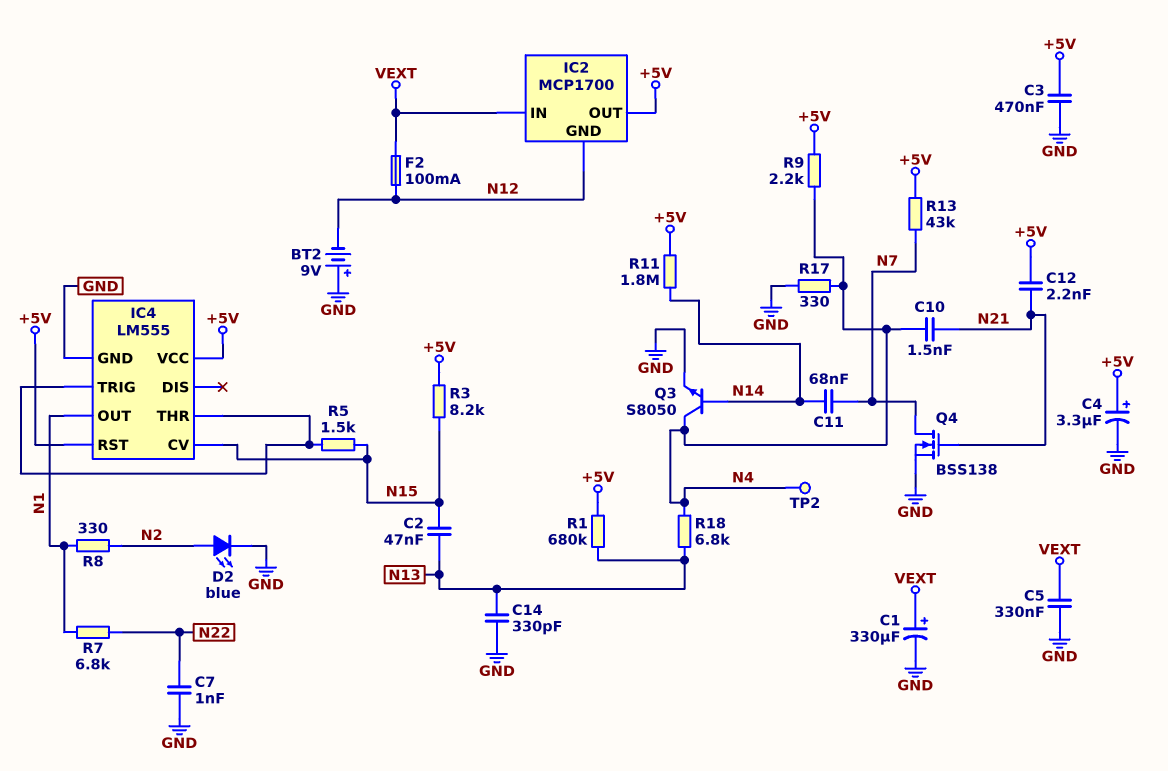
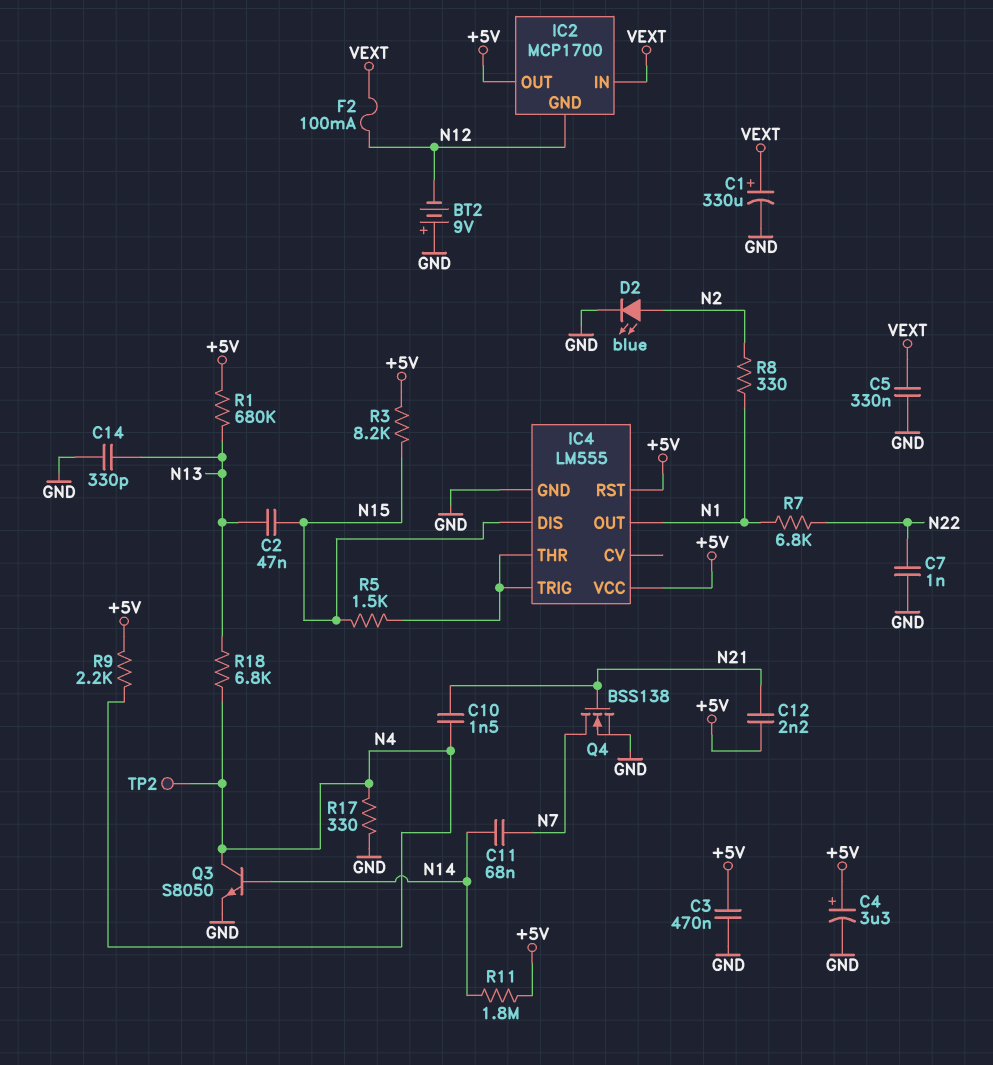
IC4 pin CV: N15 -> none
IC4 pin DIS: none -> N15
R13: 43k (+5V, N7) -> none

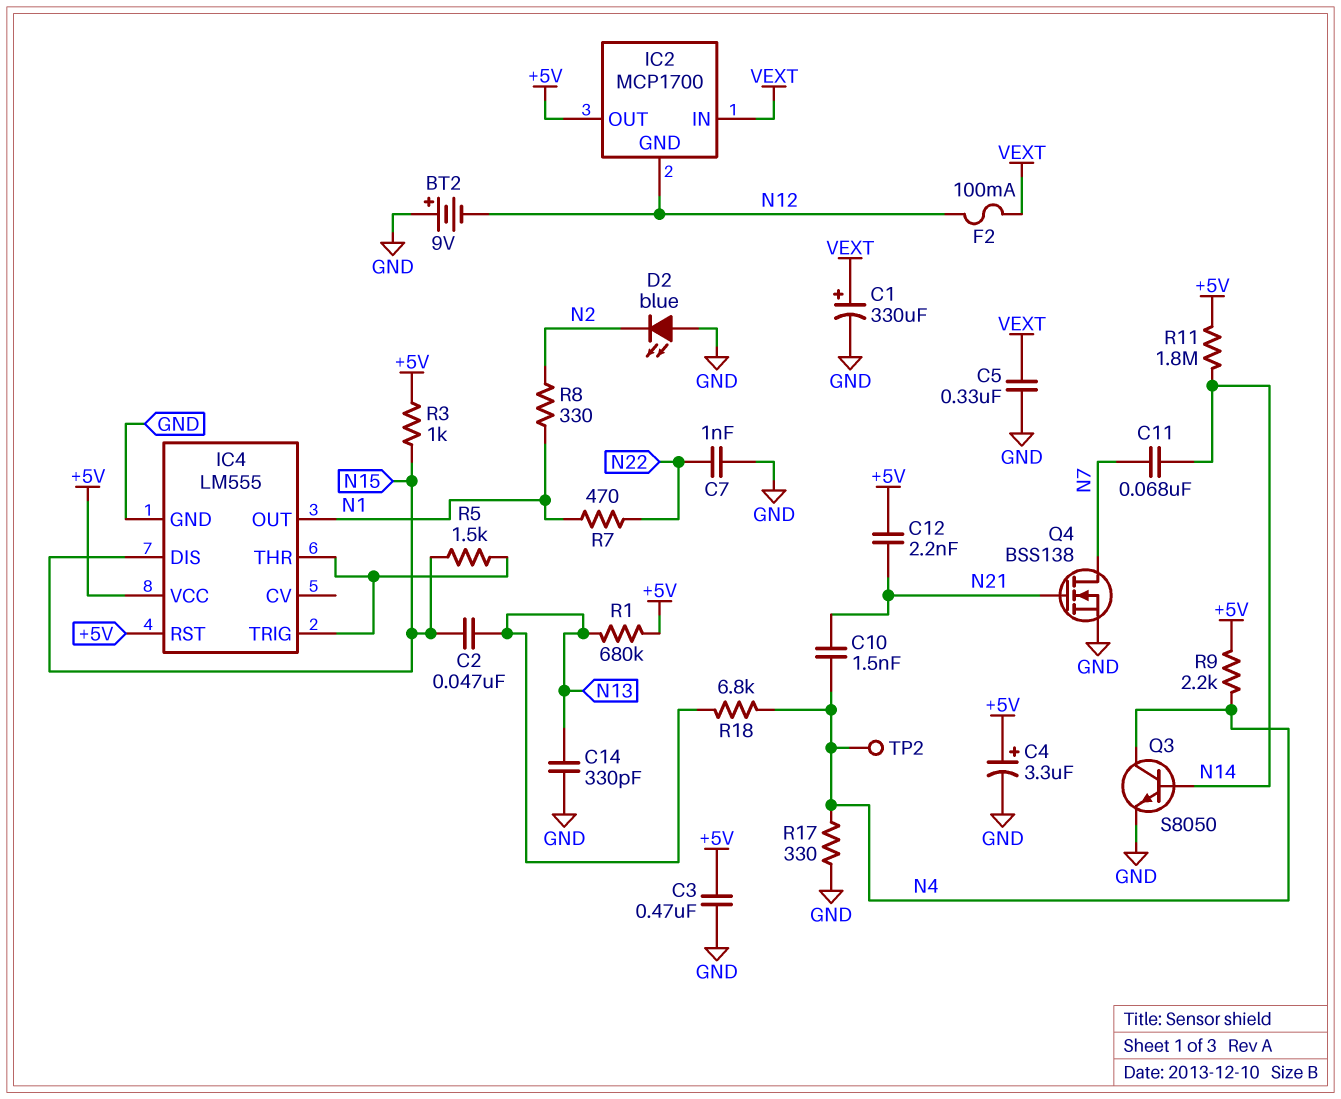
D2: LED blue (A N2, K GND) -> LED blue (A GND, K N2)
R3: 8.2k (+5V, N15) -> 1k (+5V, N15)
R7: 6.8k (N1, N22) -> 470 (N1, N22)

